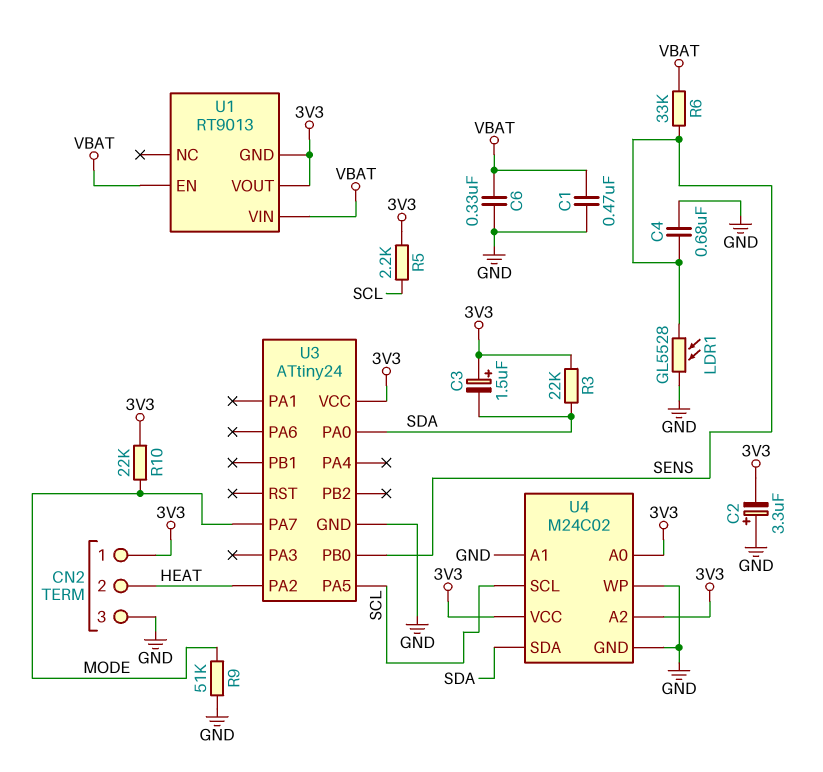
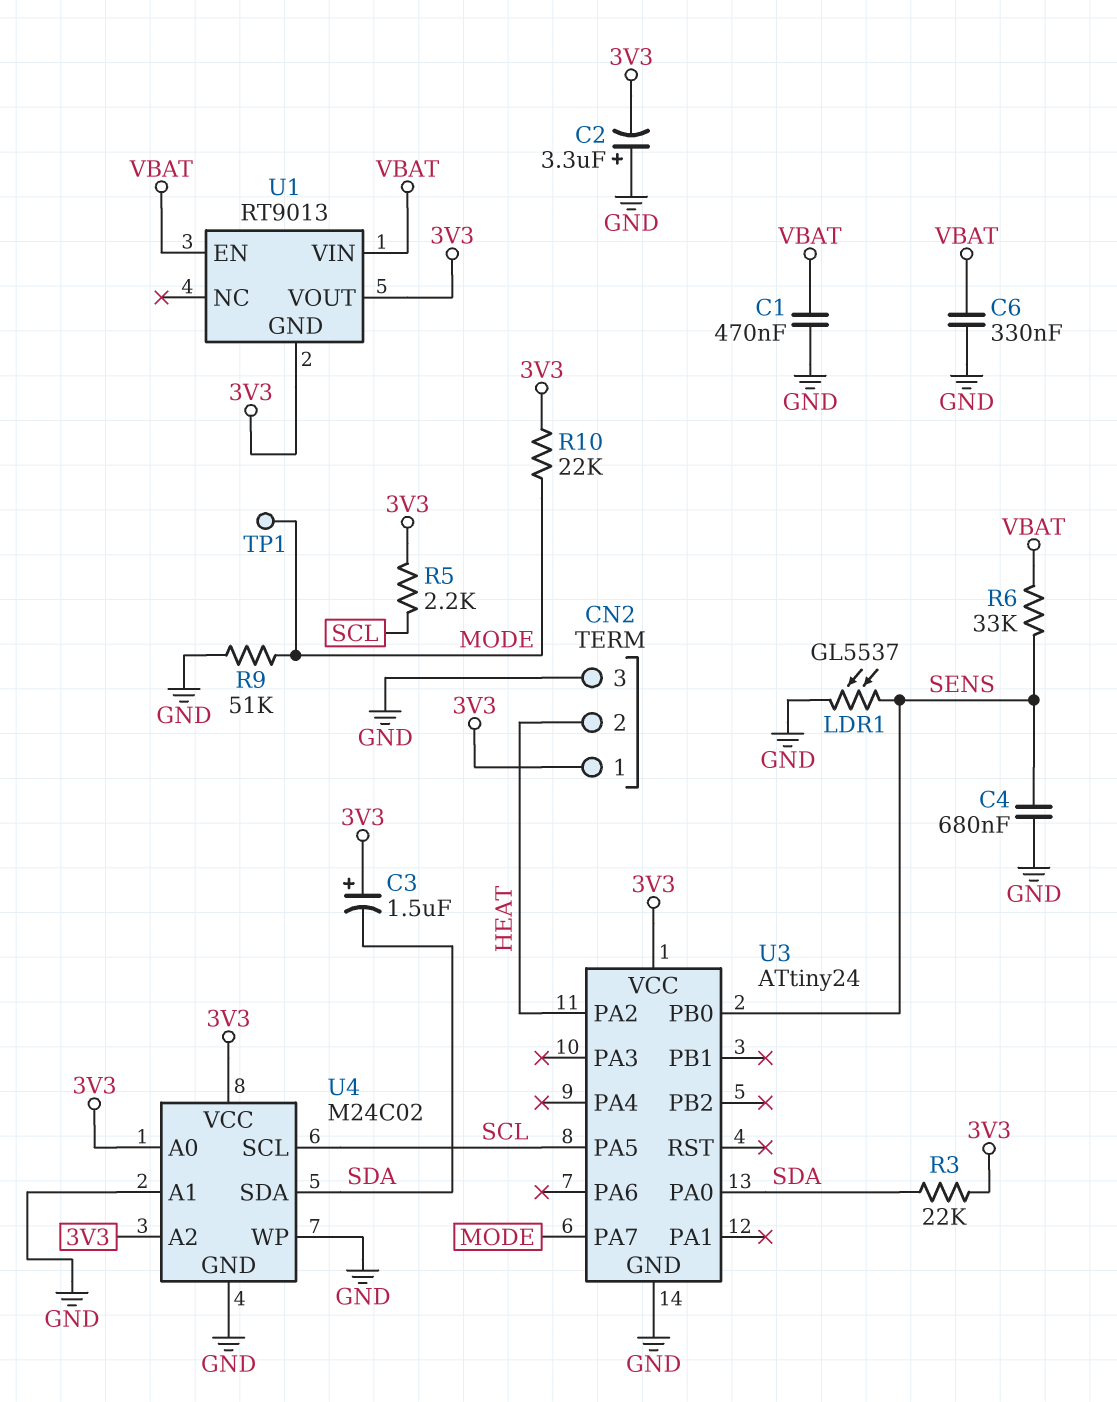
LDR1: GL5528 (GND, SENS) -> GL5537 (GND, SENS)
TP1: none -> test point (MODE)

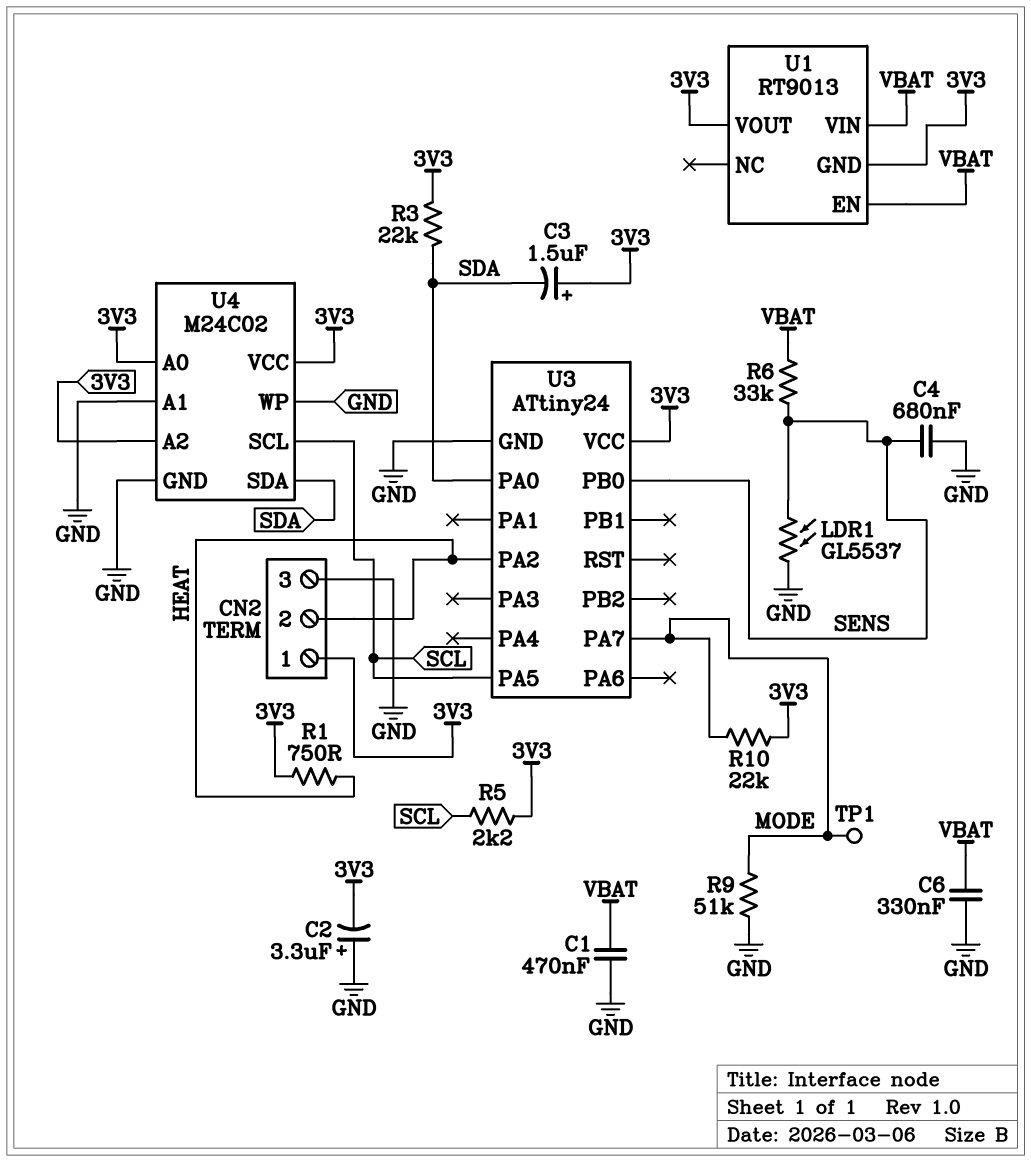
R1: none -> 750 (3V3, HEAT)

